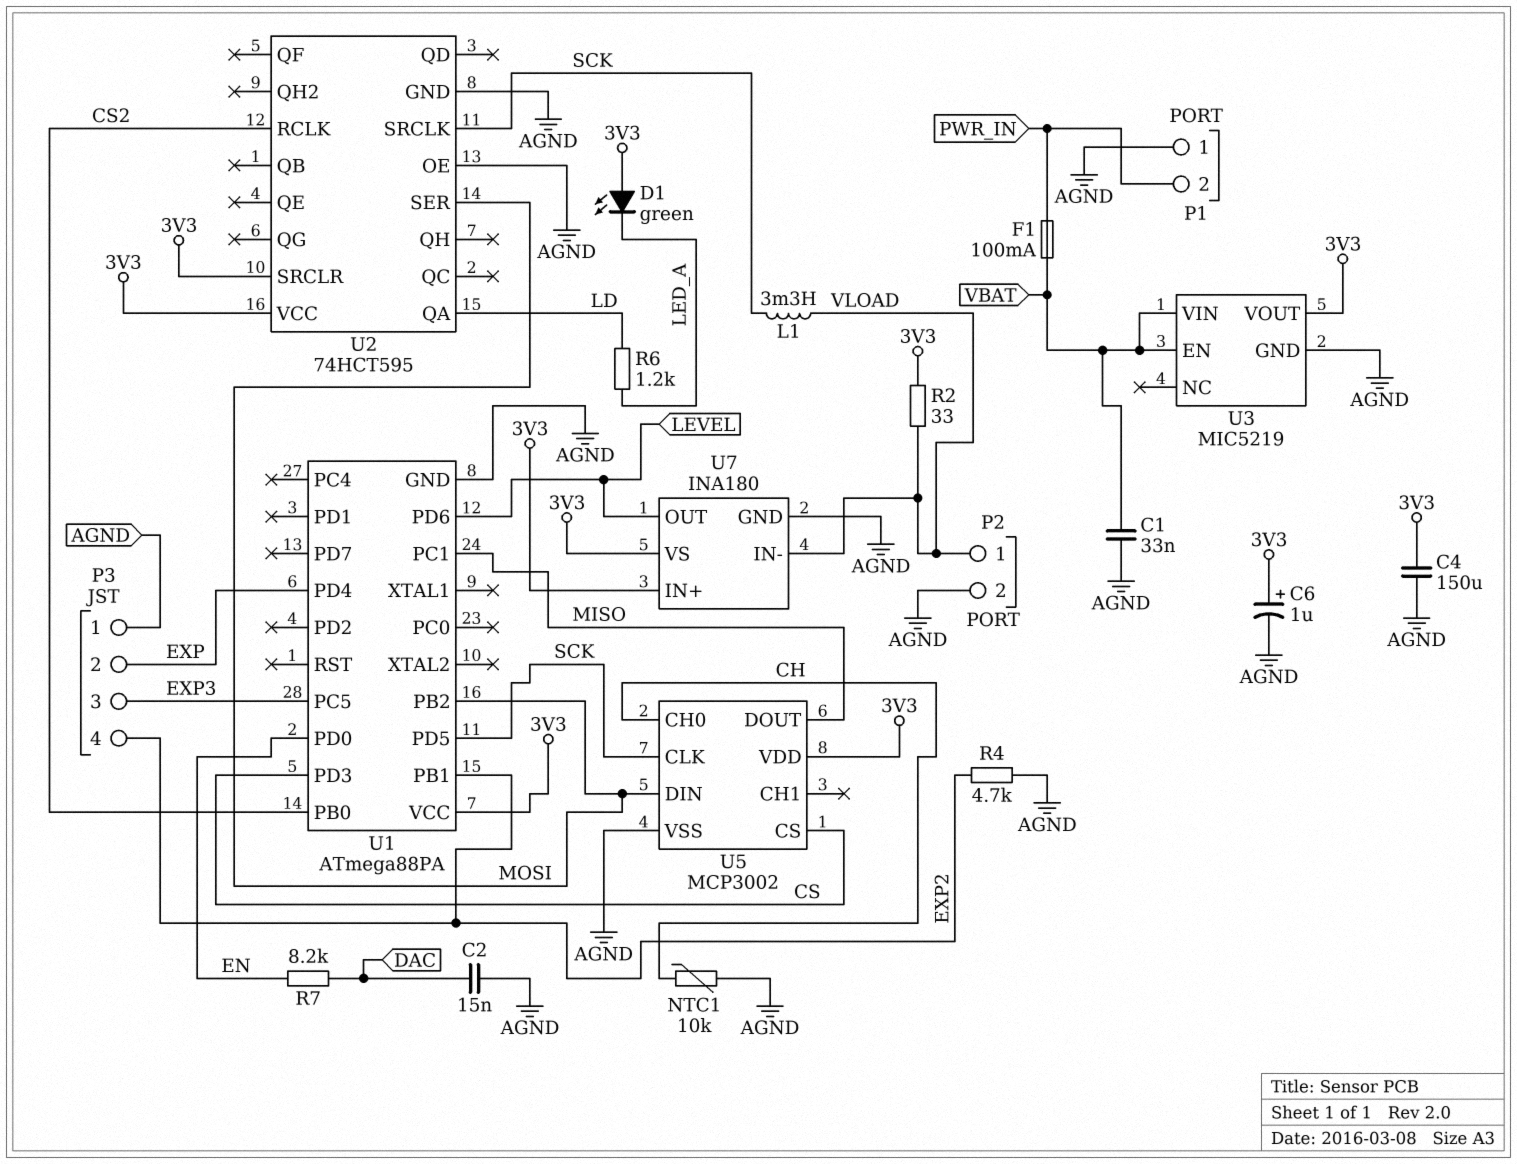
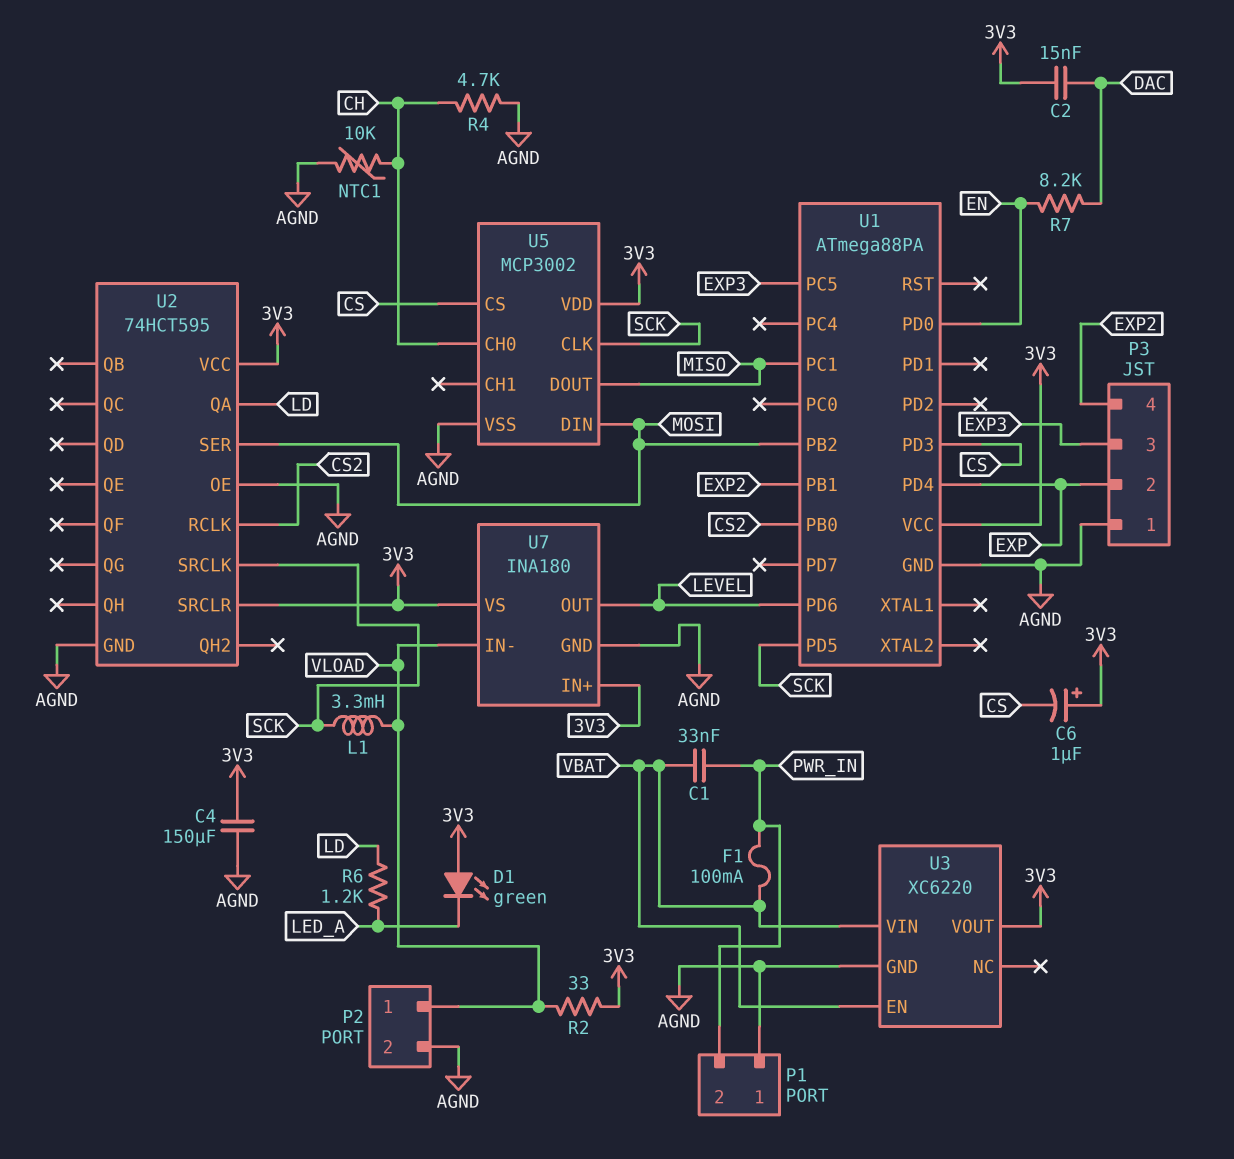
C1: 33nF (AGND, VBAT) -> 33nF (PWR_IN, VBAT)
C2: 15nF (AGND, DAC) -> 15nF (3V3, DAC)
C6: 1uF (plus 3V3, minus AGND) -> 1uF (plus 3V3, minus CS)
R4: 4.7k (AGND, EXP2) -> 4.7k (AGND, CH)
U3: MIC5219 -> XC6220

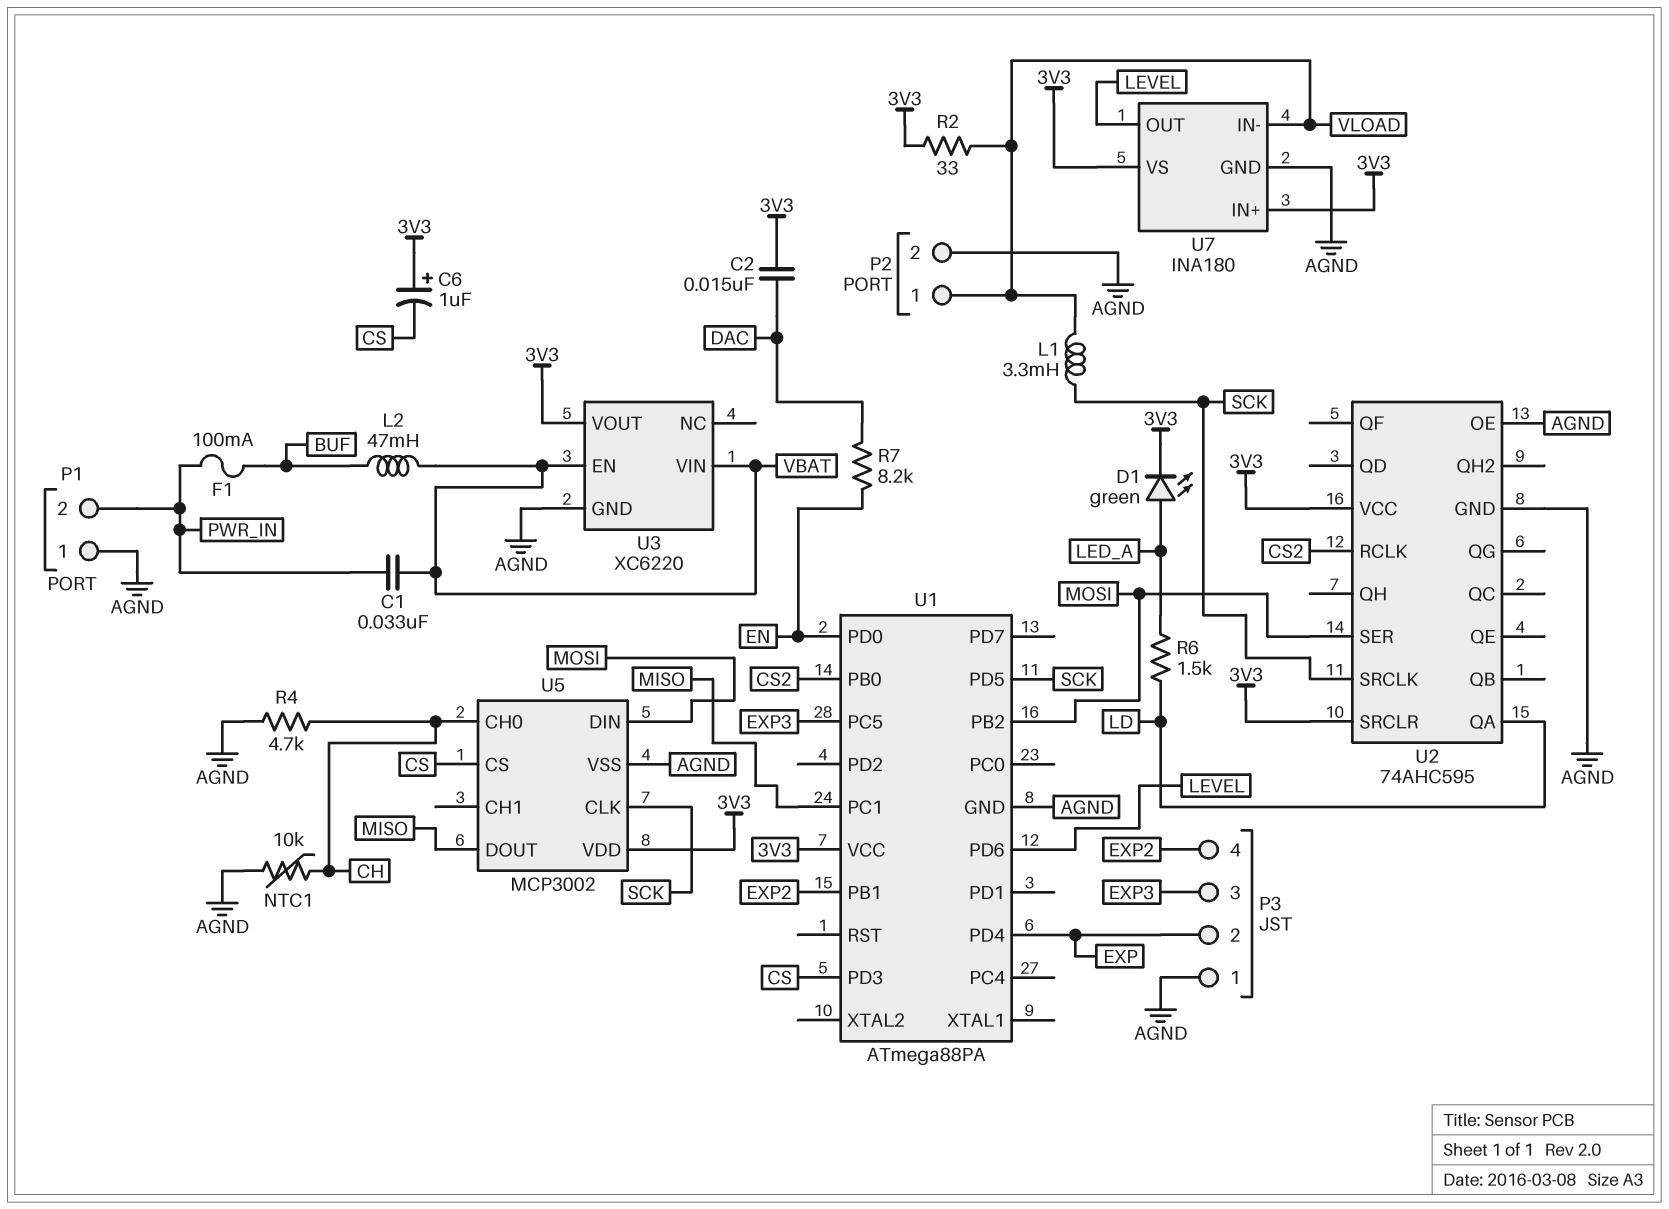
C4: 150uF (3V3, AGND) -> none
D1: LED green (A 3V3, K LED_A) -> LED green (A LED_A, K 3V3)
F1: 100mA (PWR_IN, VBAT) -> 100mA (BUF, PWR_IN)
L2: none -> 47mH (BUF, VBAT)
R6: 1.2k (LD, LED_A) -> 1.5k (LD, LED_A)
U2: 74HCT595 -> 74AHC595

